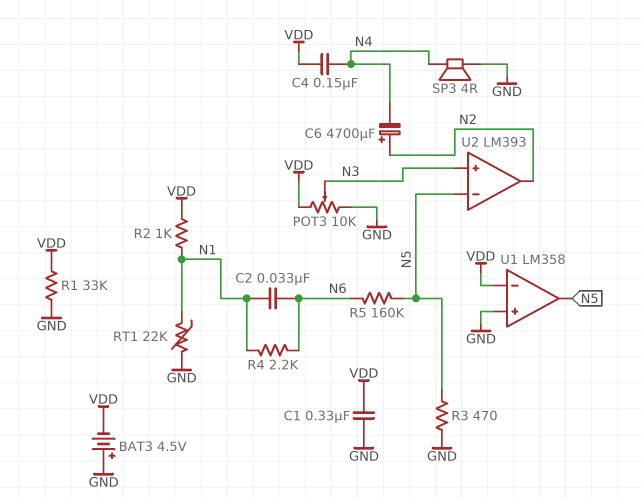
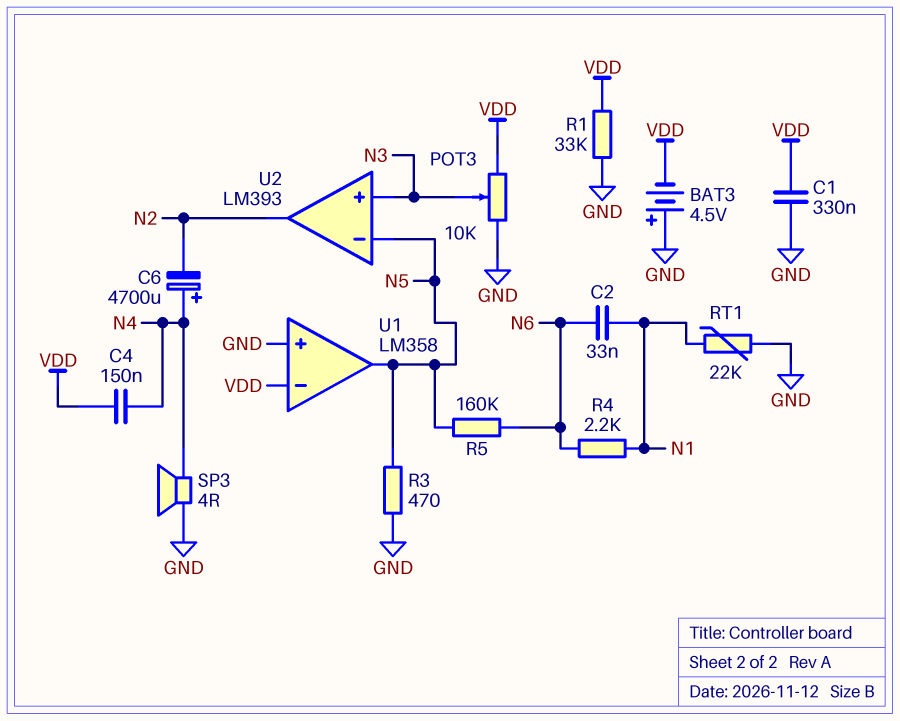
C6: 4700uF (plus N2, minus N4) -> 4700uF (plus N4, minus N2)
R2: 1k (N1, VDD) -> none

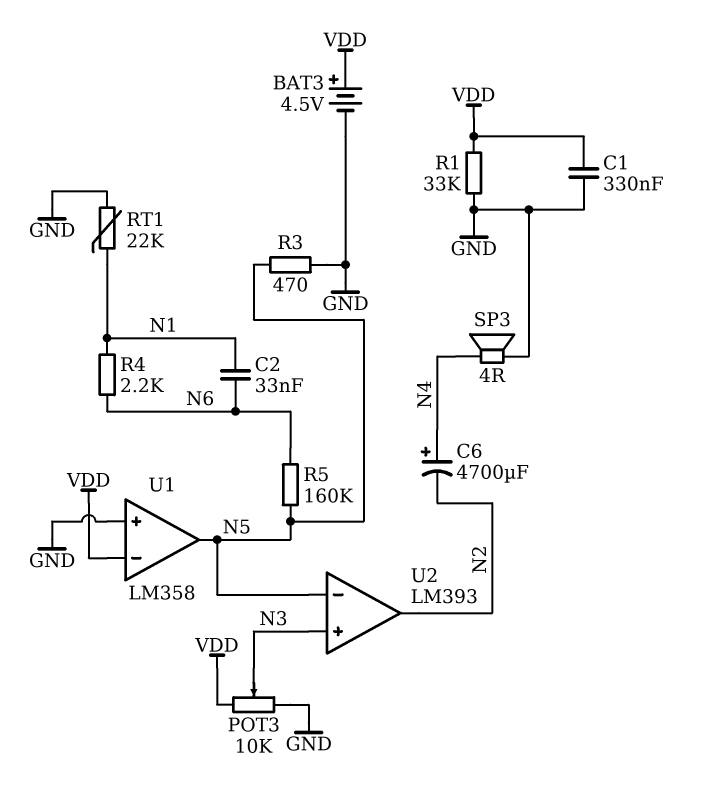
BAT3: 4.5V (plus GND, minus VDD) -> 4.5V (plus VDD, minus GND)
C4: 150nF (N4, VDD) -> none

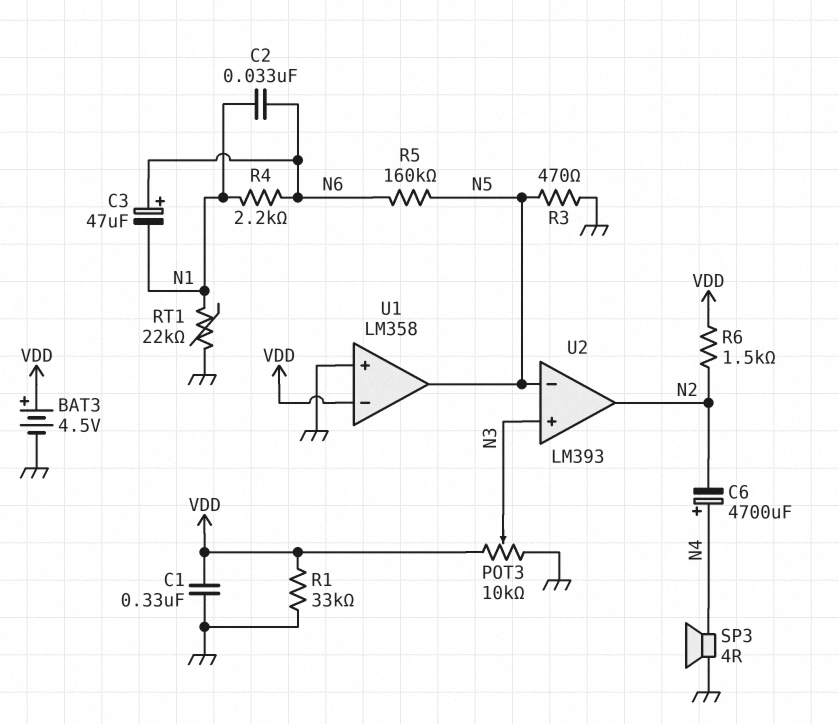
C3: none -> 47uF (plus N6, minus N1)
R6: none -> 1.5k (N2, VDD)

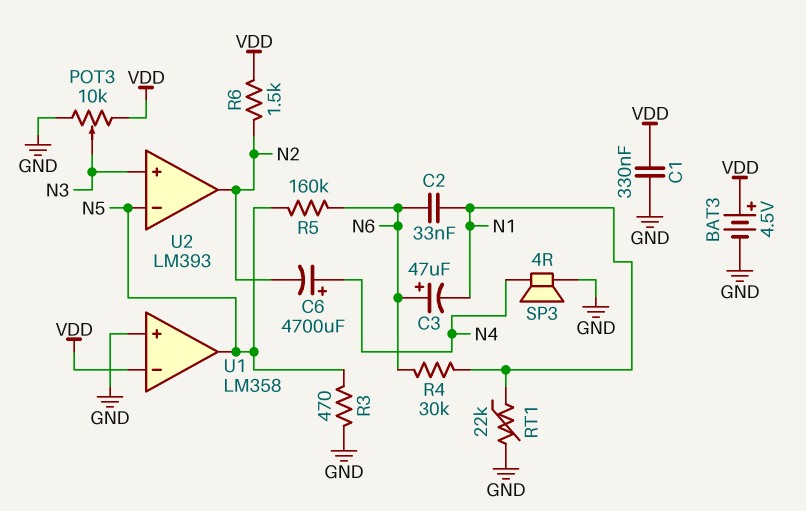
R1: 33k (GND, VDD) -> none
R4: 2.2k (N1, N6) -> 30k (N1, N6)

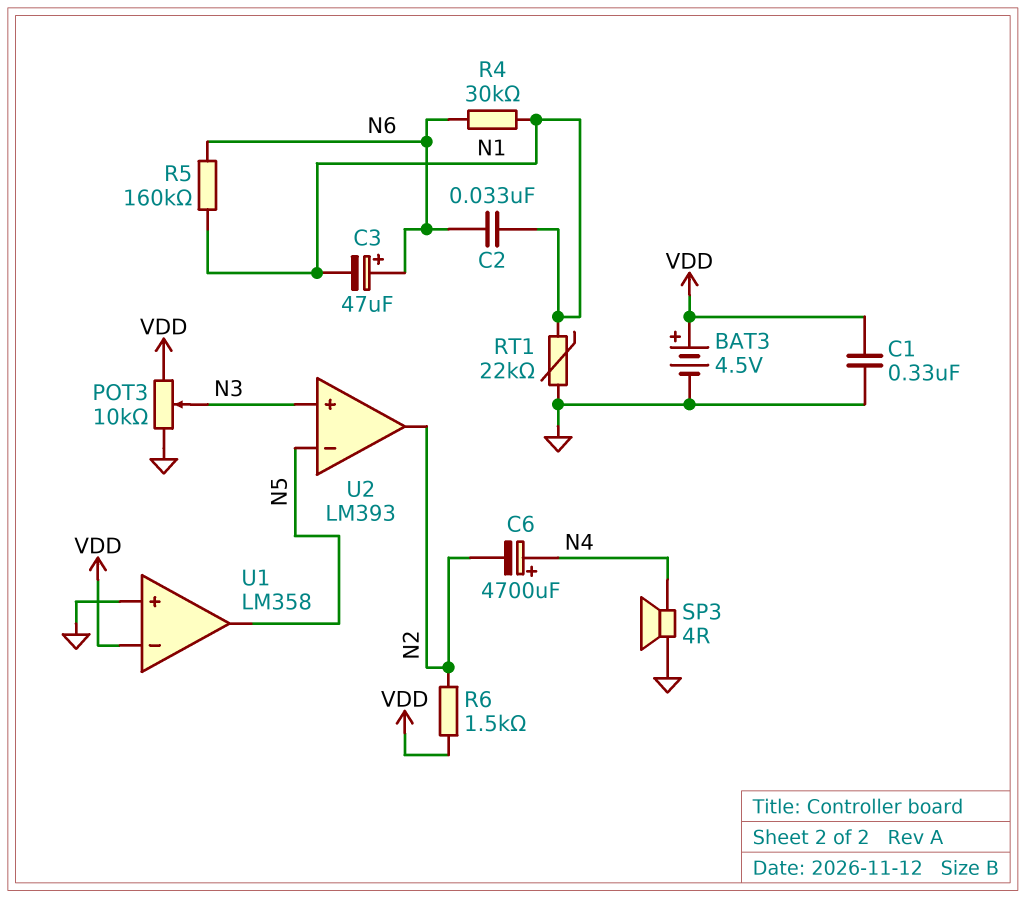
R3: 470 (GND, N5) -> none
R5: 160k (N5, N6) -> 160k (N1, N6)

